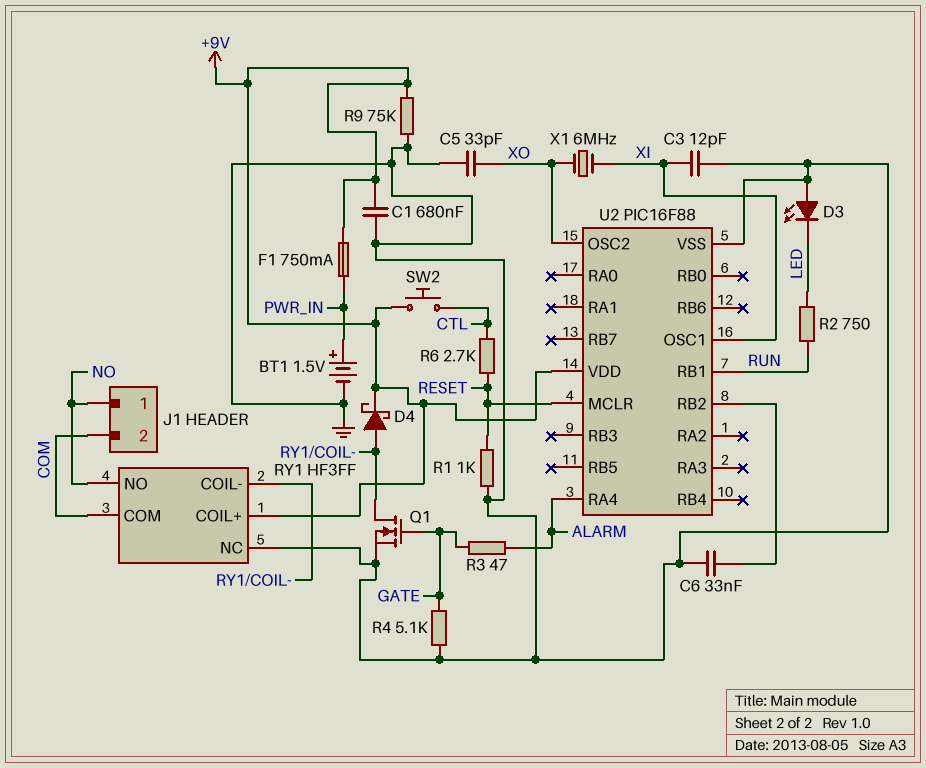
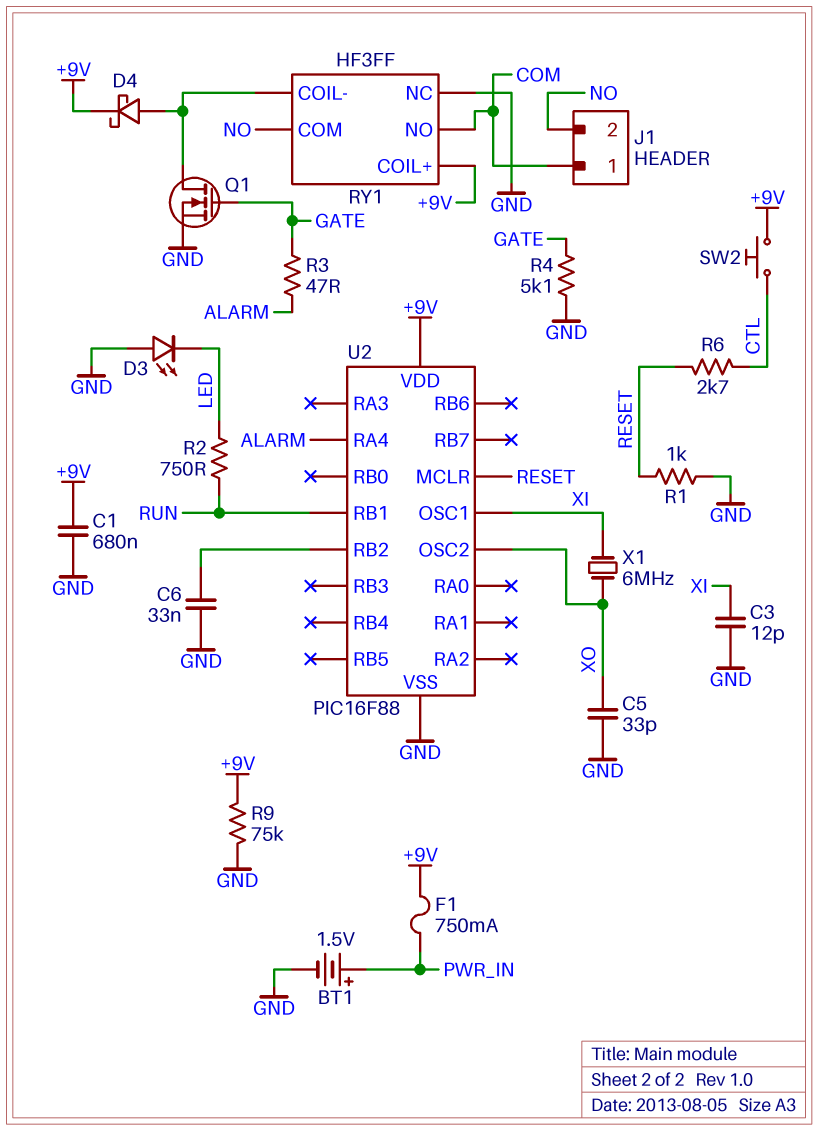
J1 pin 1: NO -> COM
J1 pin 2: COM -> NO
RY1 pin COM: COM -> NO
RY1 pin NO: NO -> COM

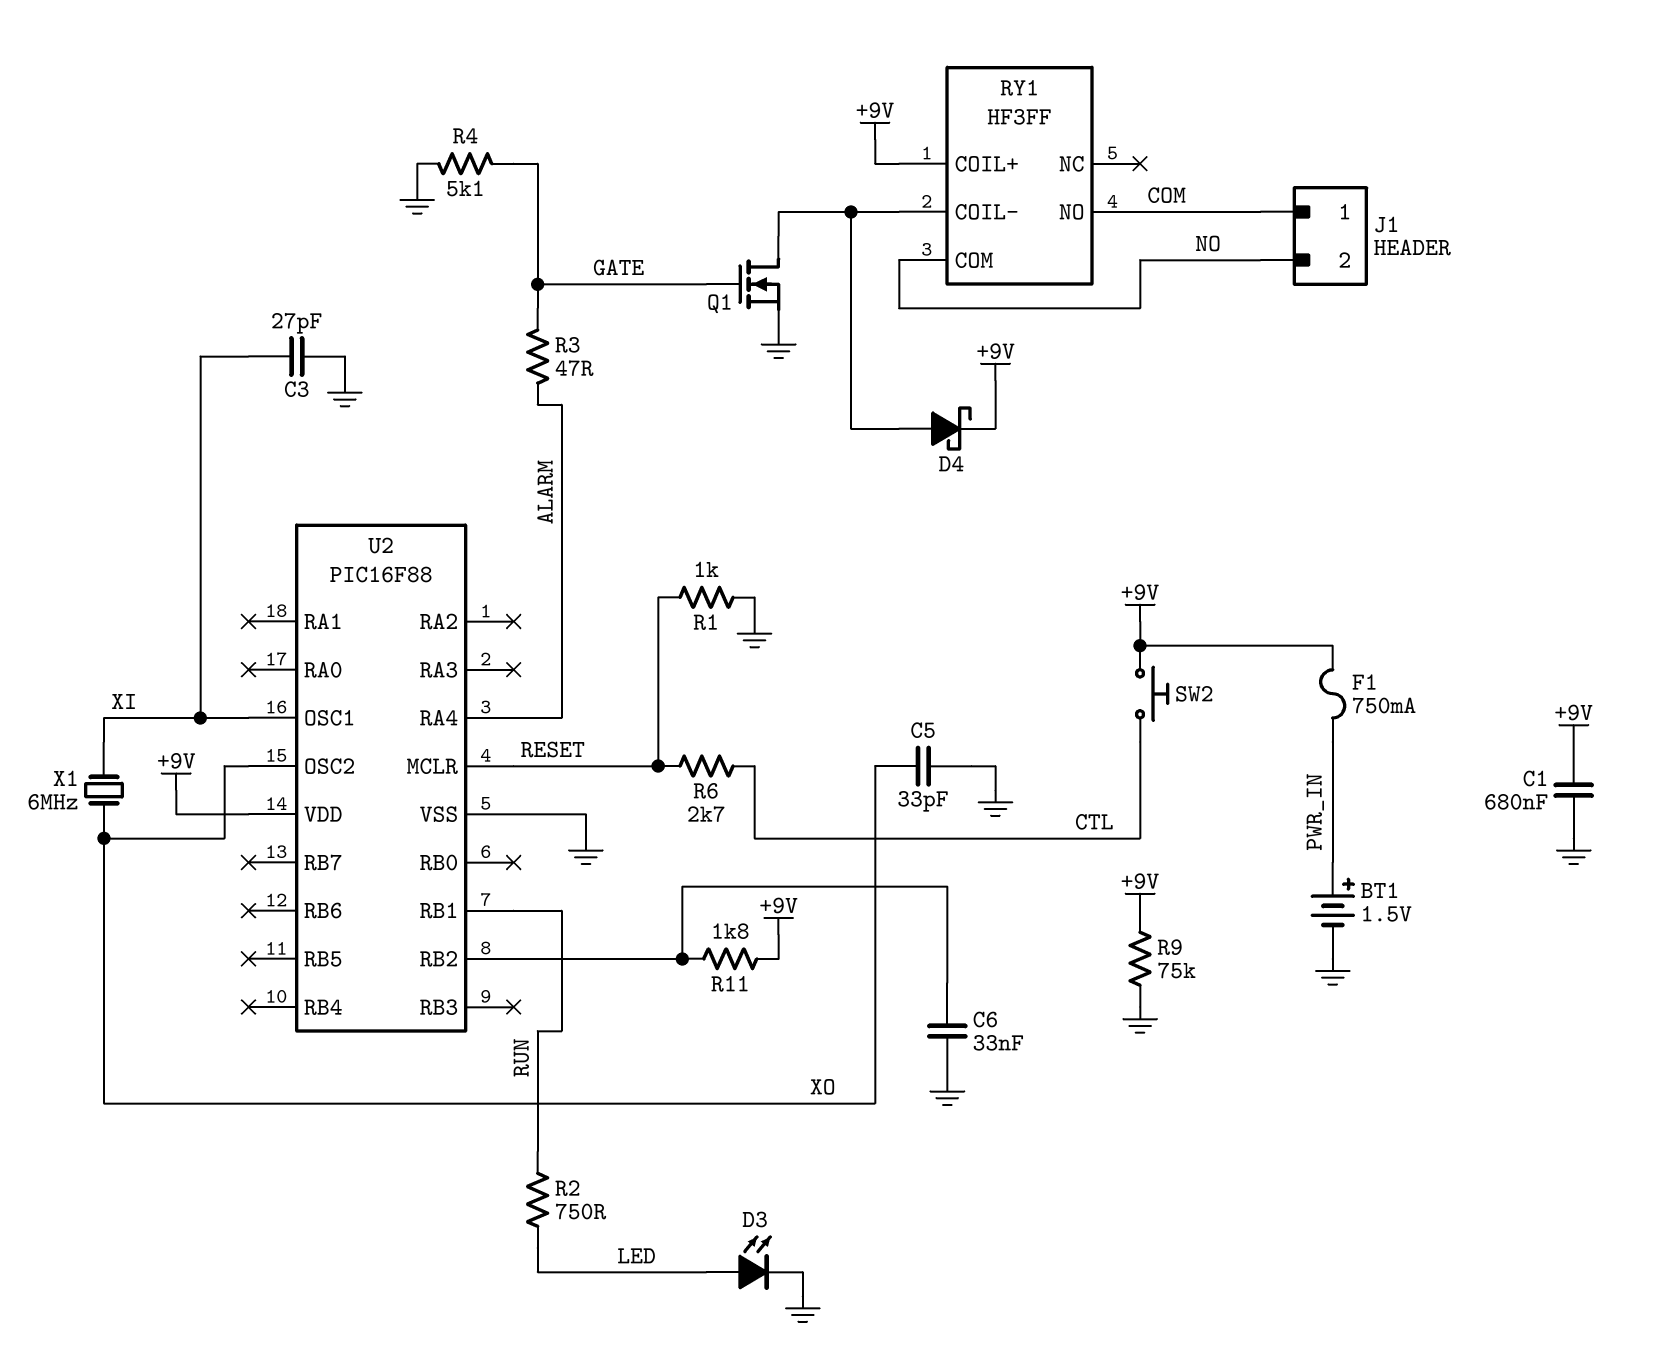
C3: 12pF (GND, XI) -> 27pF (GND, XI)
D3: LED (A GND, K LED) -> LED (A LED, K GND)
R11: none -> 1.8k (+9V, U2/RB2)
RY1 pin NC: GND -> none

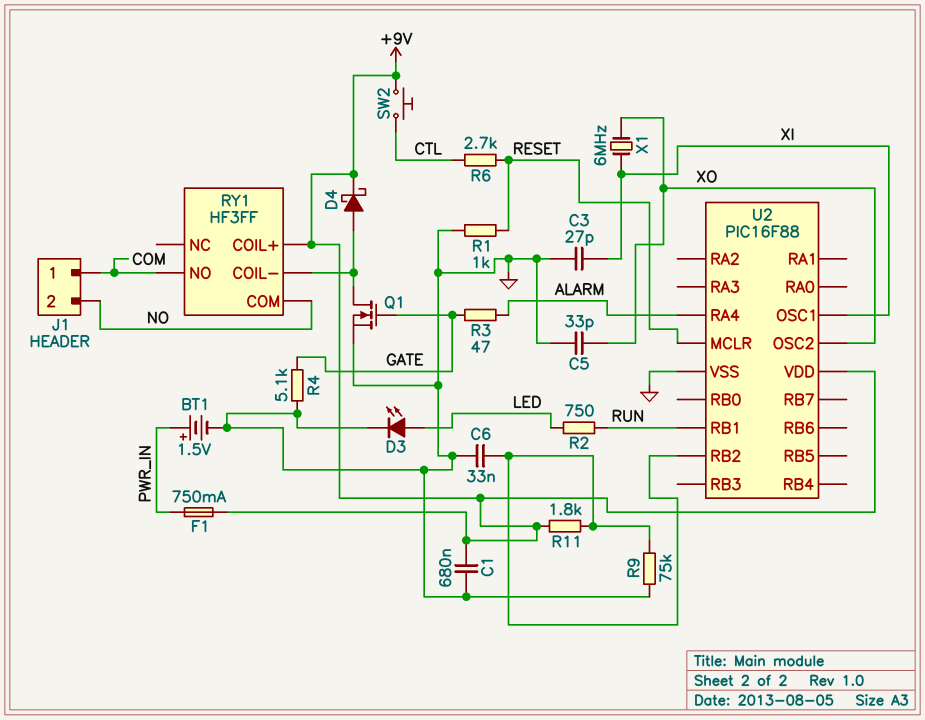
R9: 75k (+9V, GND) -> 75k (GND, U2/RB2)

